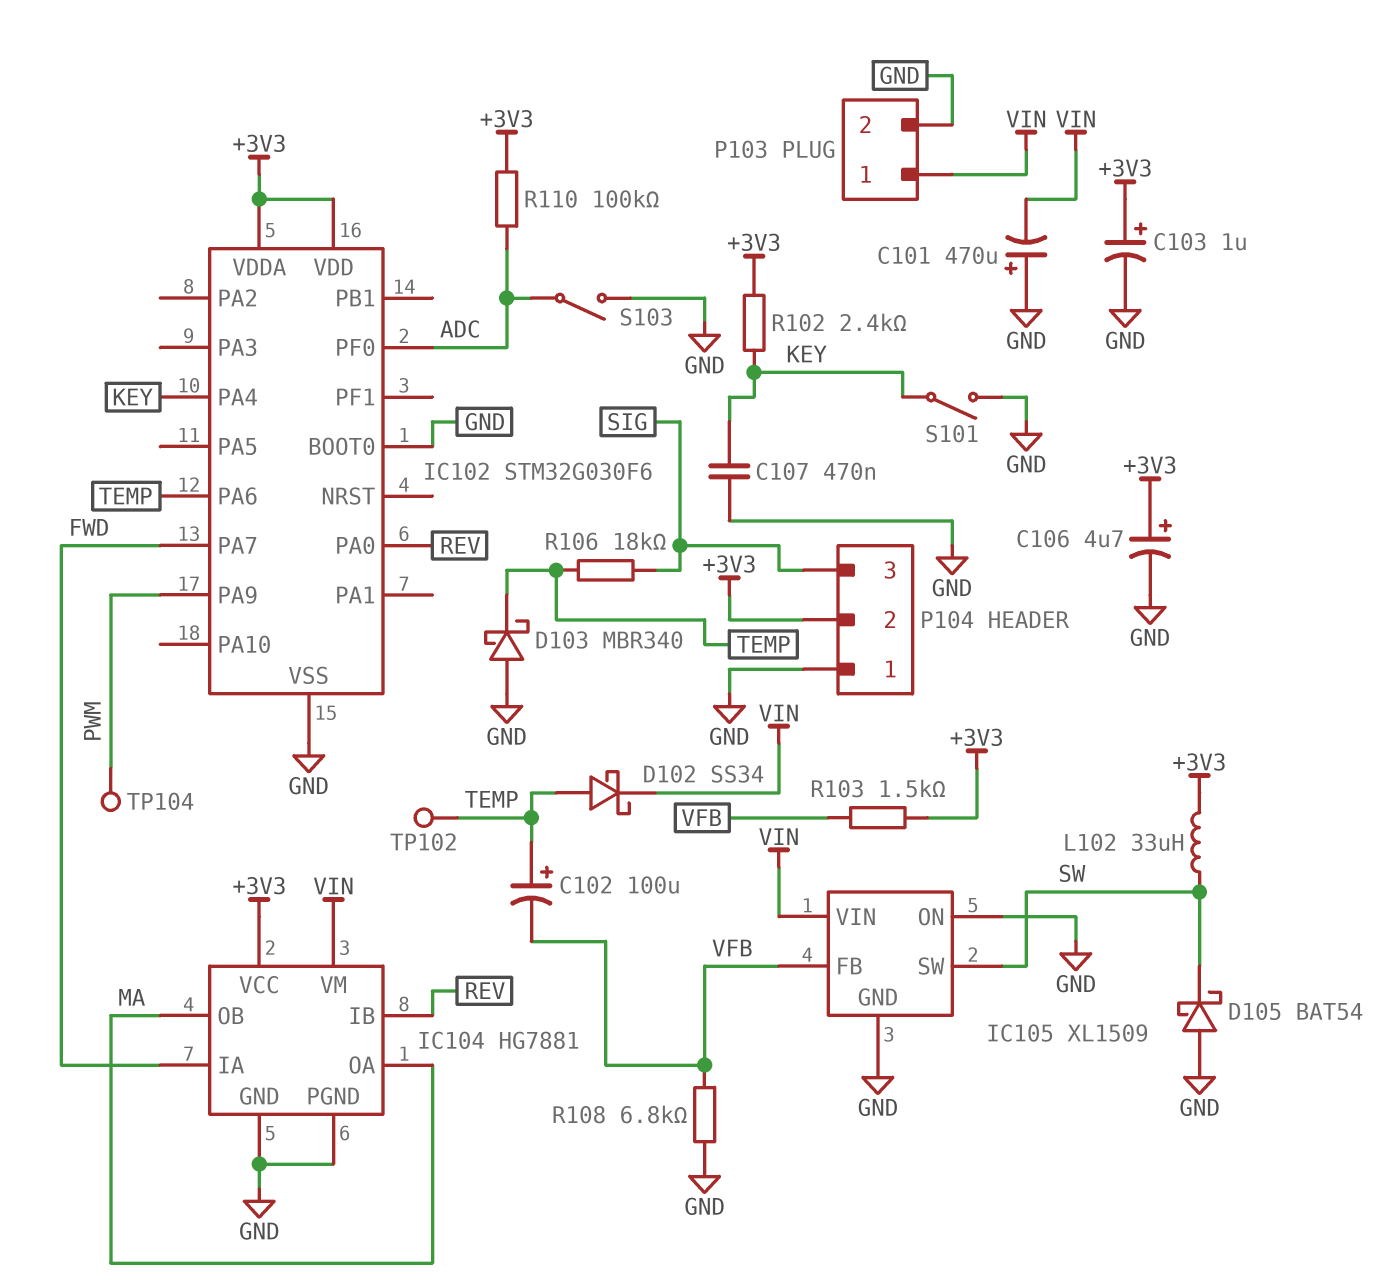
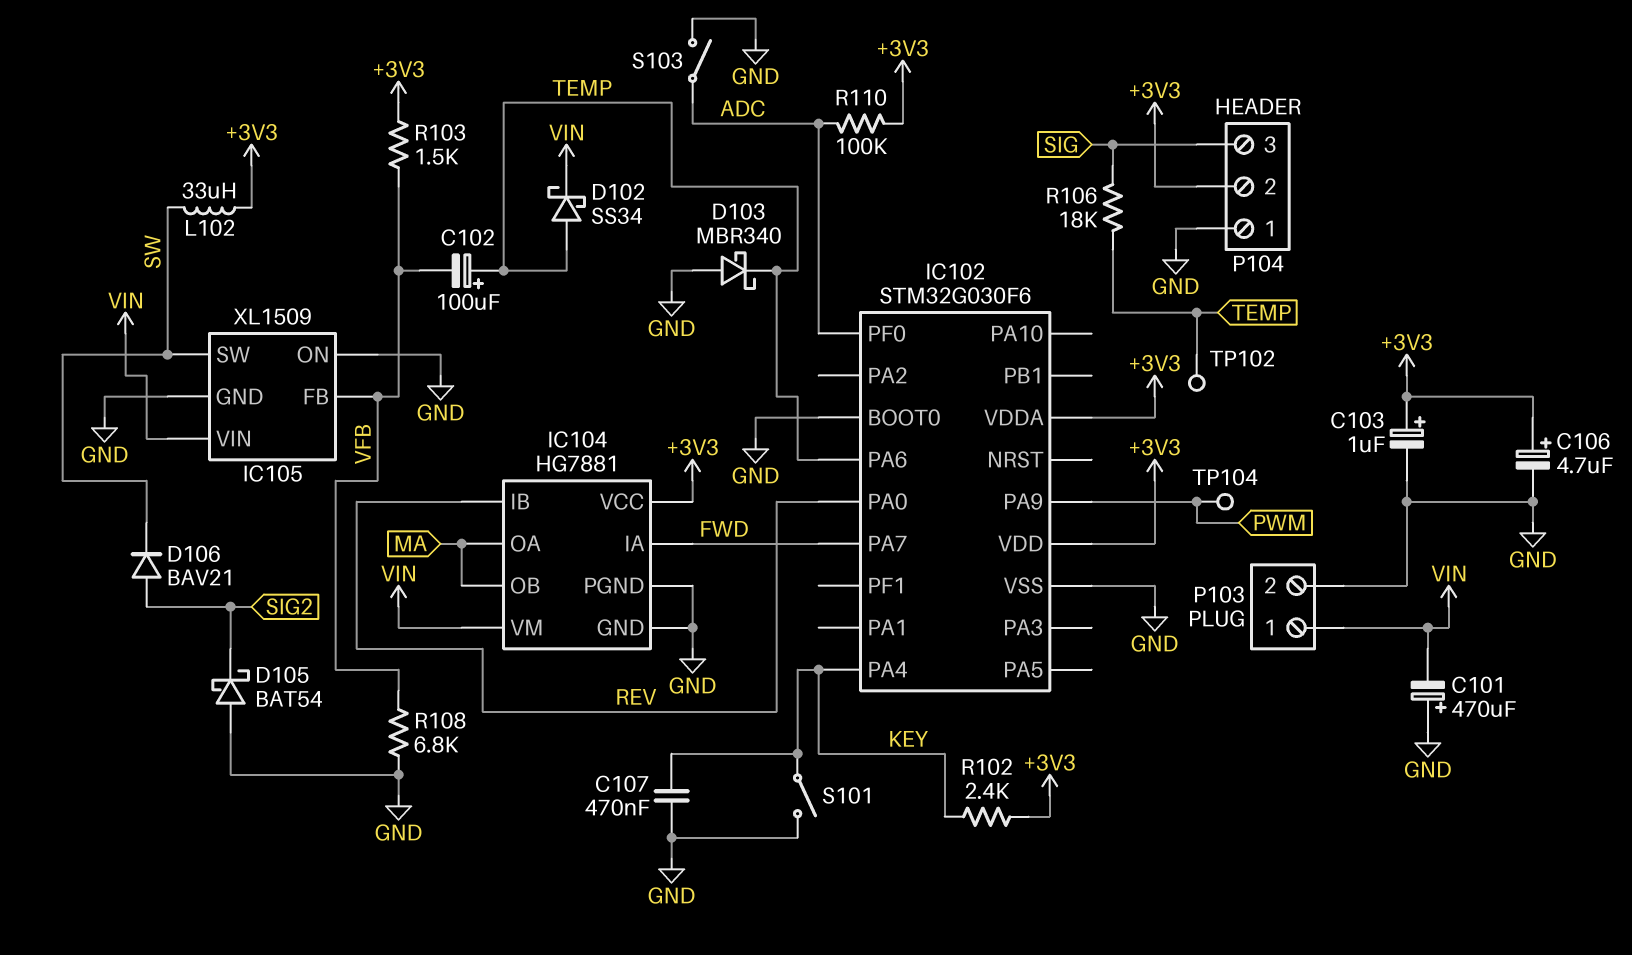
D105: schottky BAT54 (A GND, K SW) -> schottky BAT54 (A GND, K SIG2)
D106: none -> diode BAV21 (A SIG2, K SW)

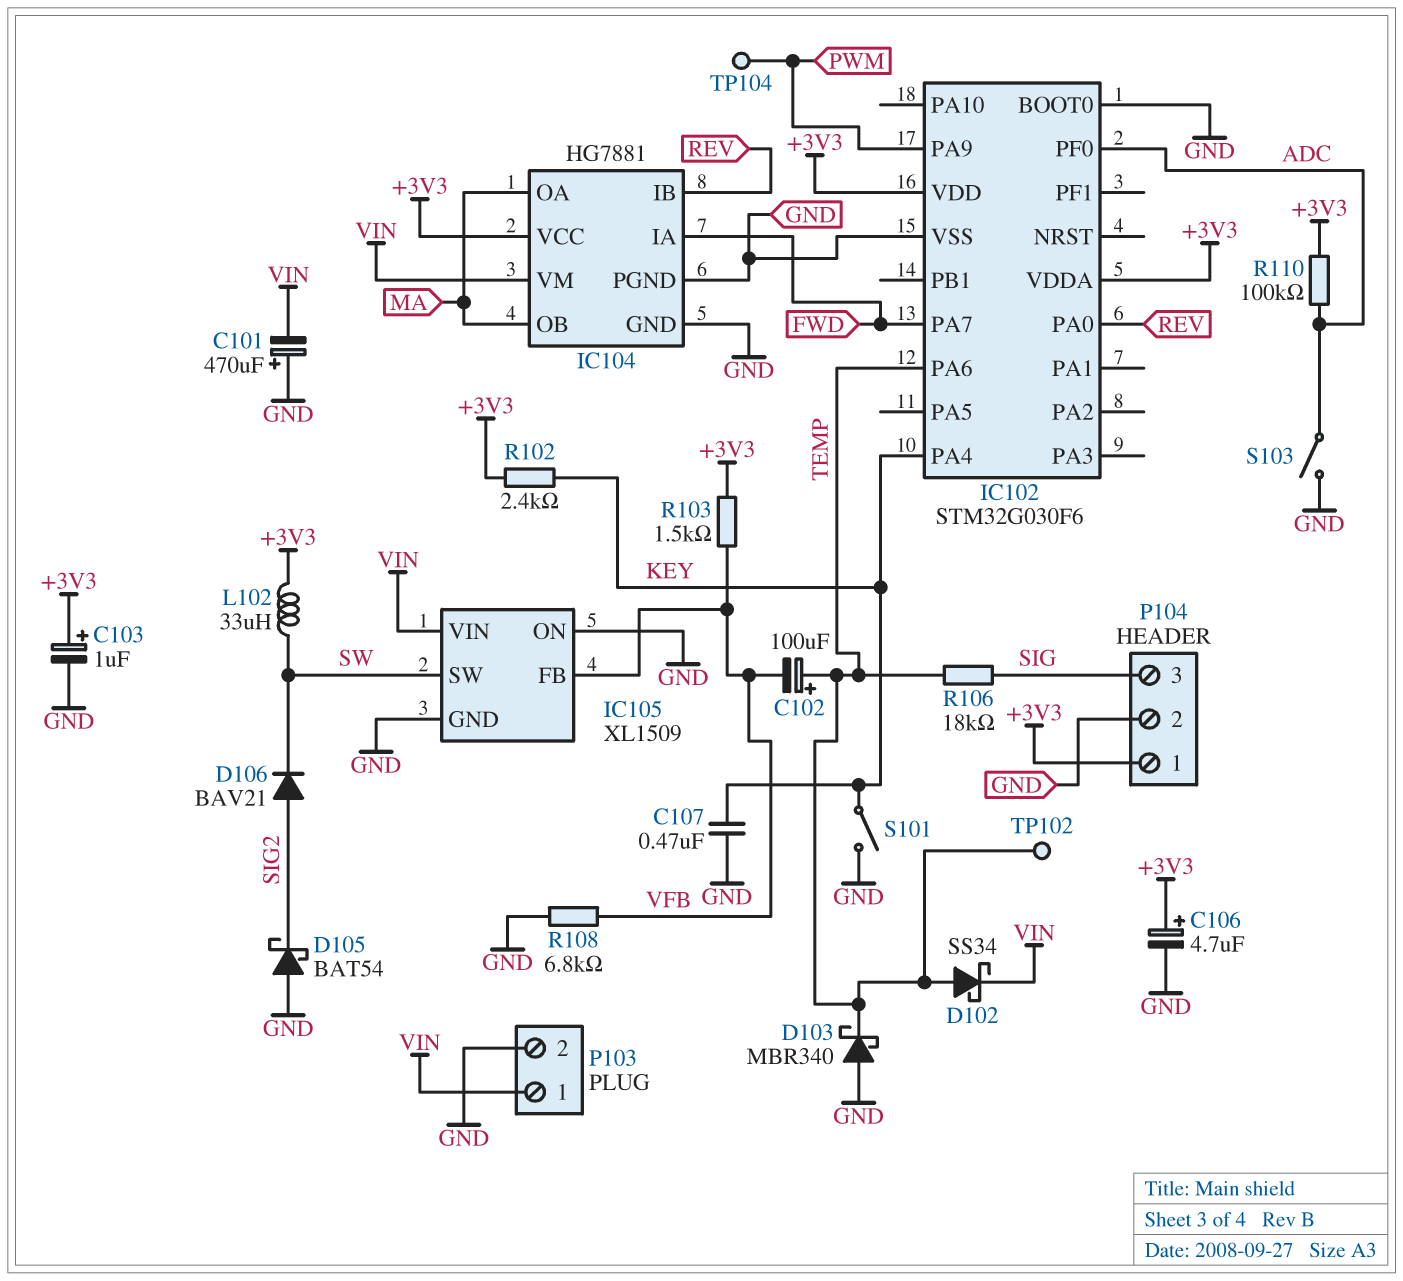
P104 pin 1: GND -> +3V3
P104 pin 2: +3V3 -> GND

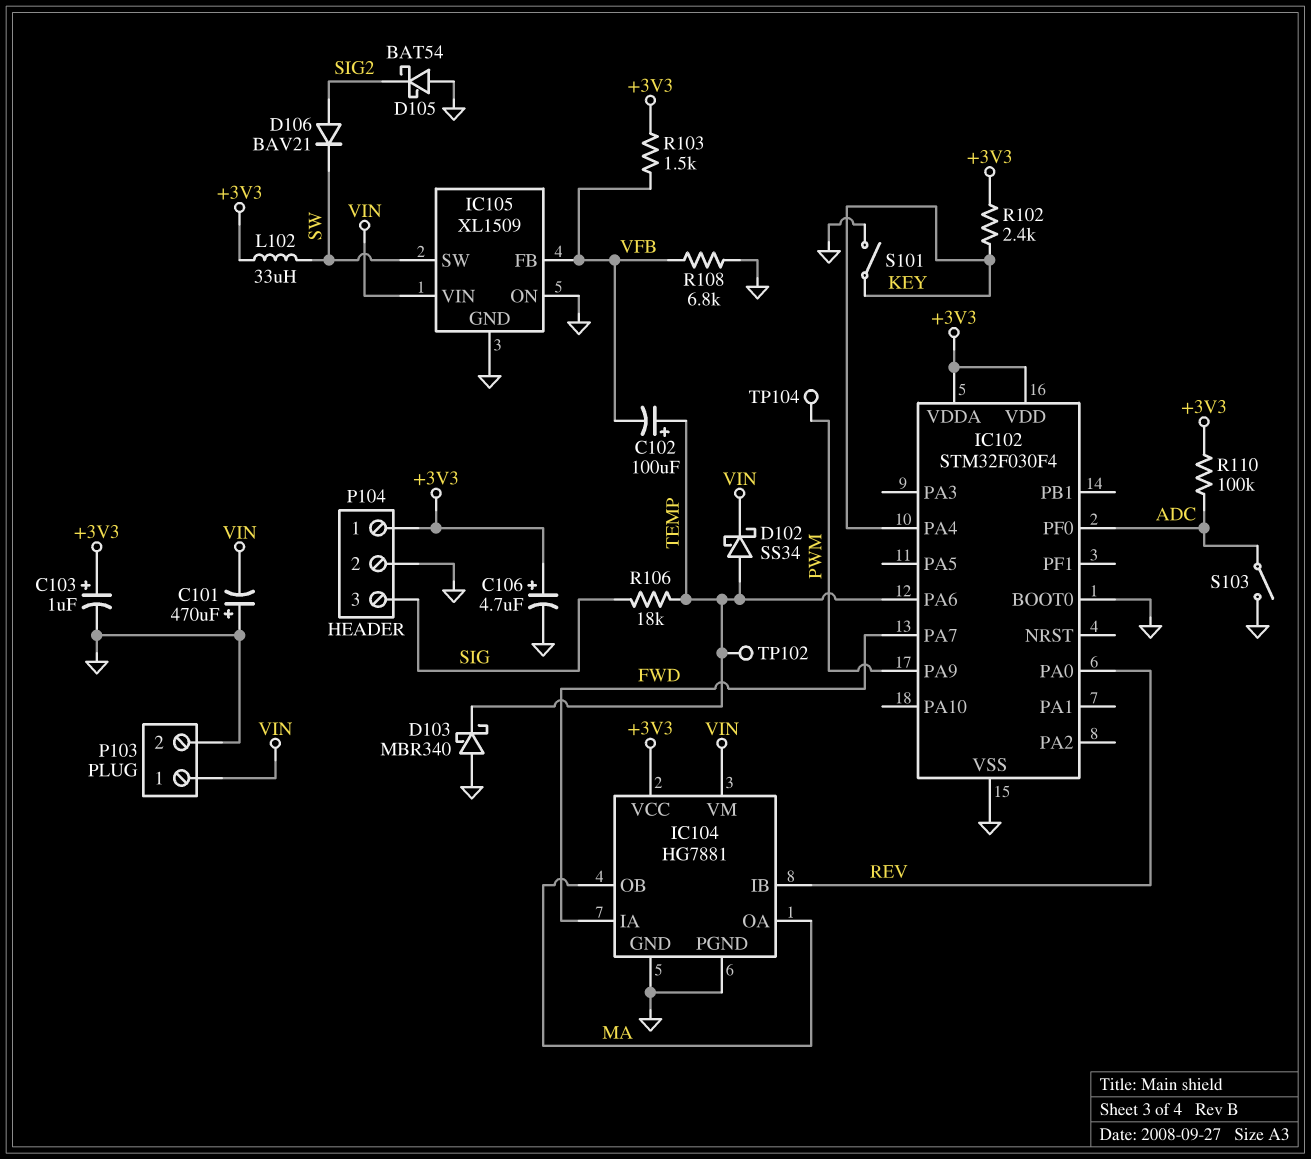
C107: 470nF (GND, KEY) -> none
IC102: STM32G030F6 -> STM32F030F4

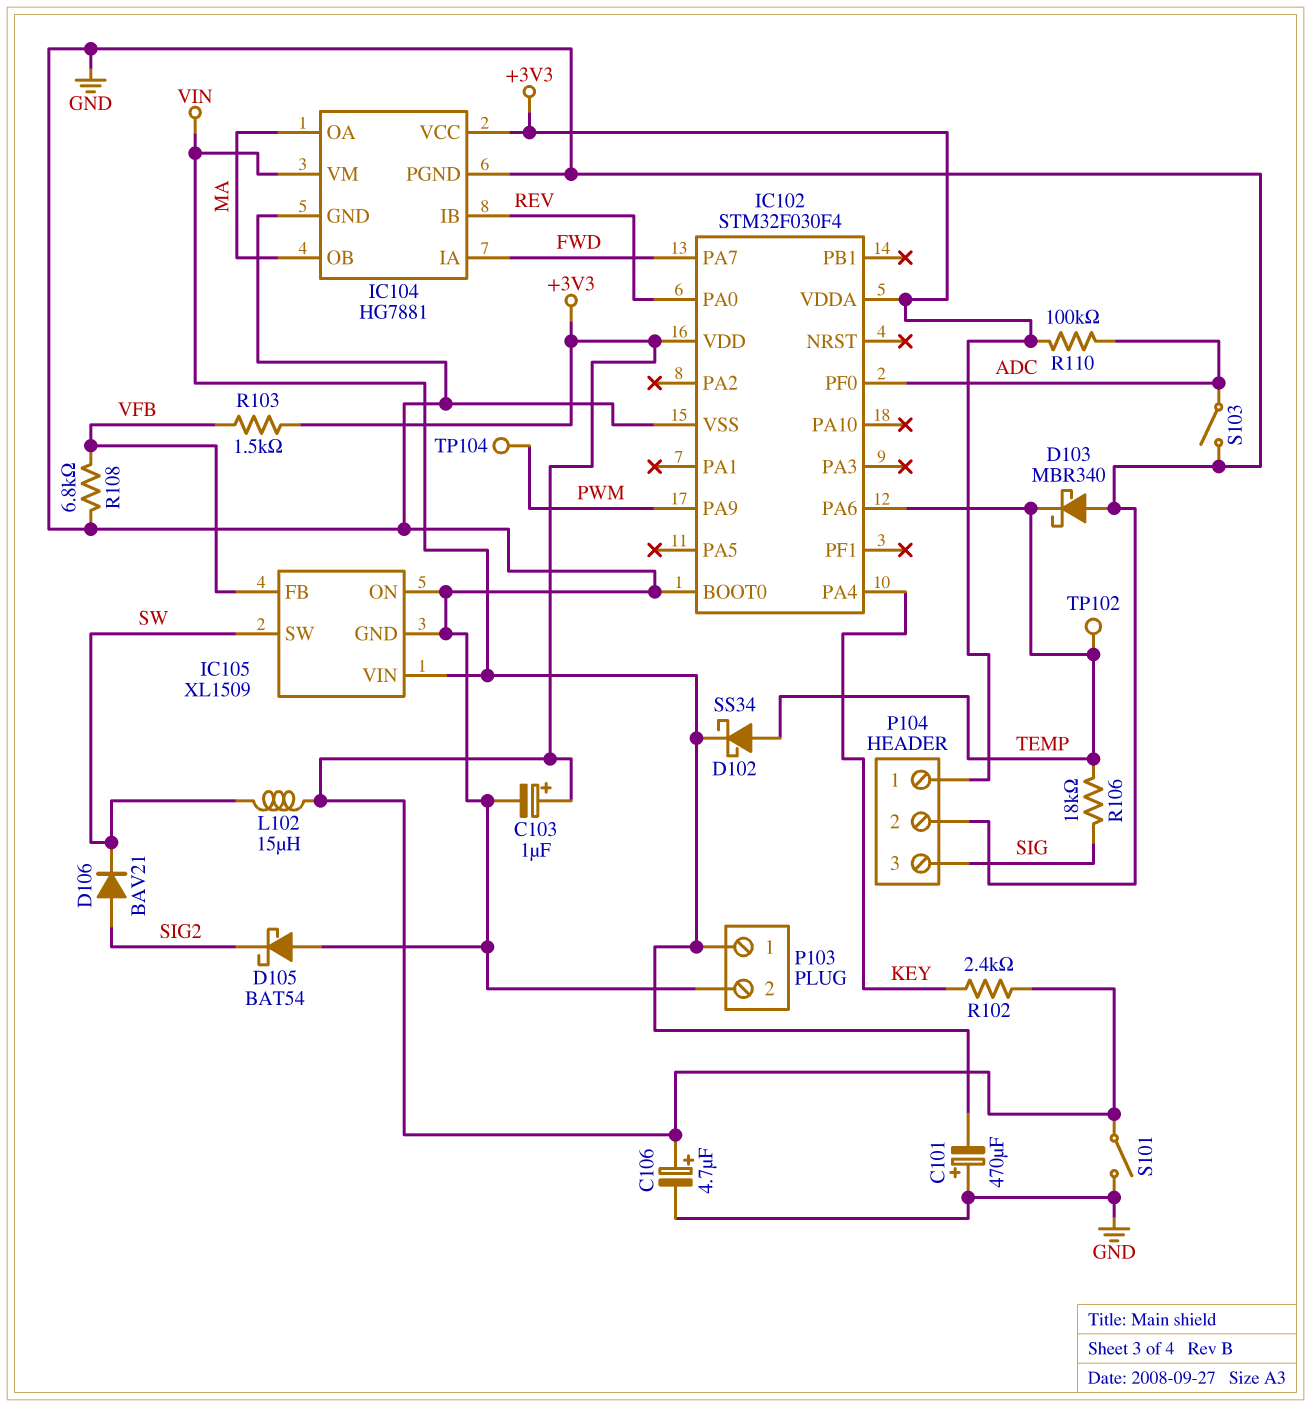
C102: 100uF (plus TEMP, minus VFB) -> none
L102: 33uH (+3V3, SW) -> 15uH (+3V3, SW)
S101: switch (GND, KEY) -> switch (+3V3, GND)

